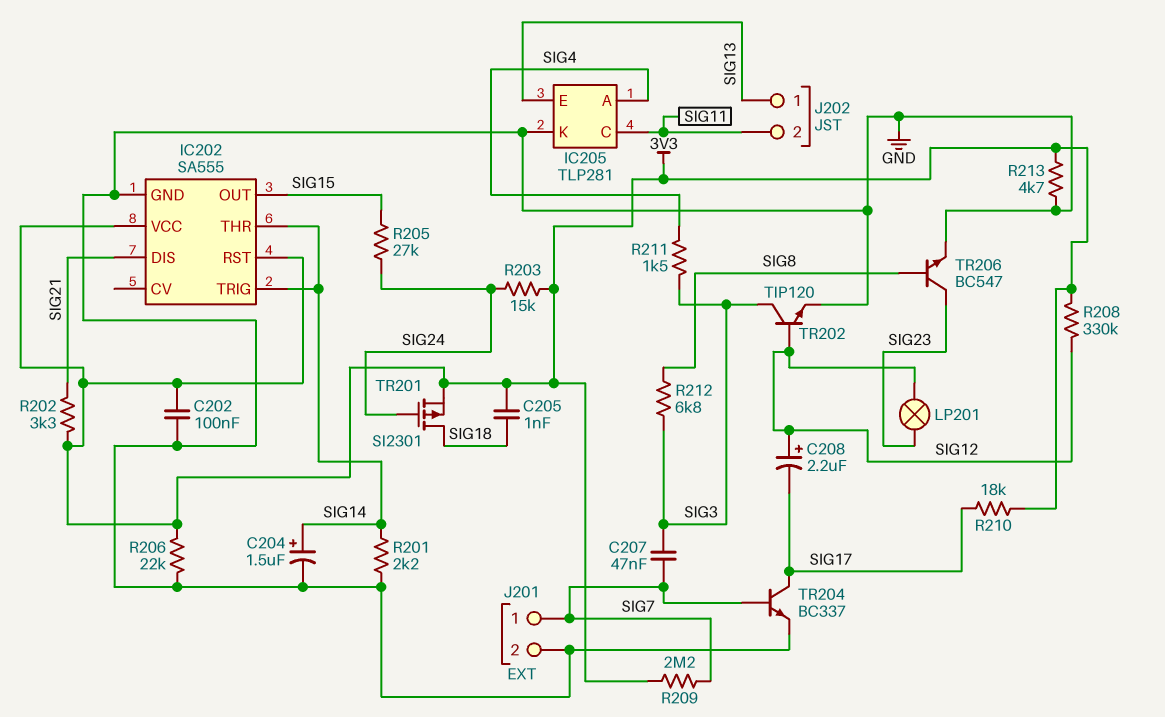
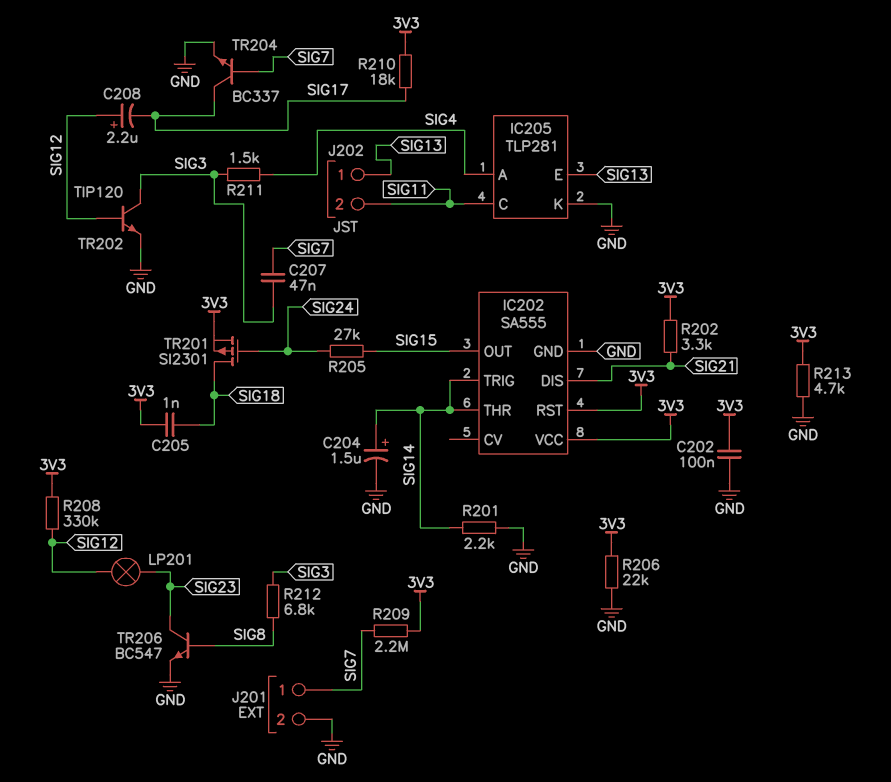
R203: 15k (3V3, SIG24) -> none

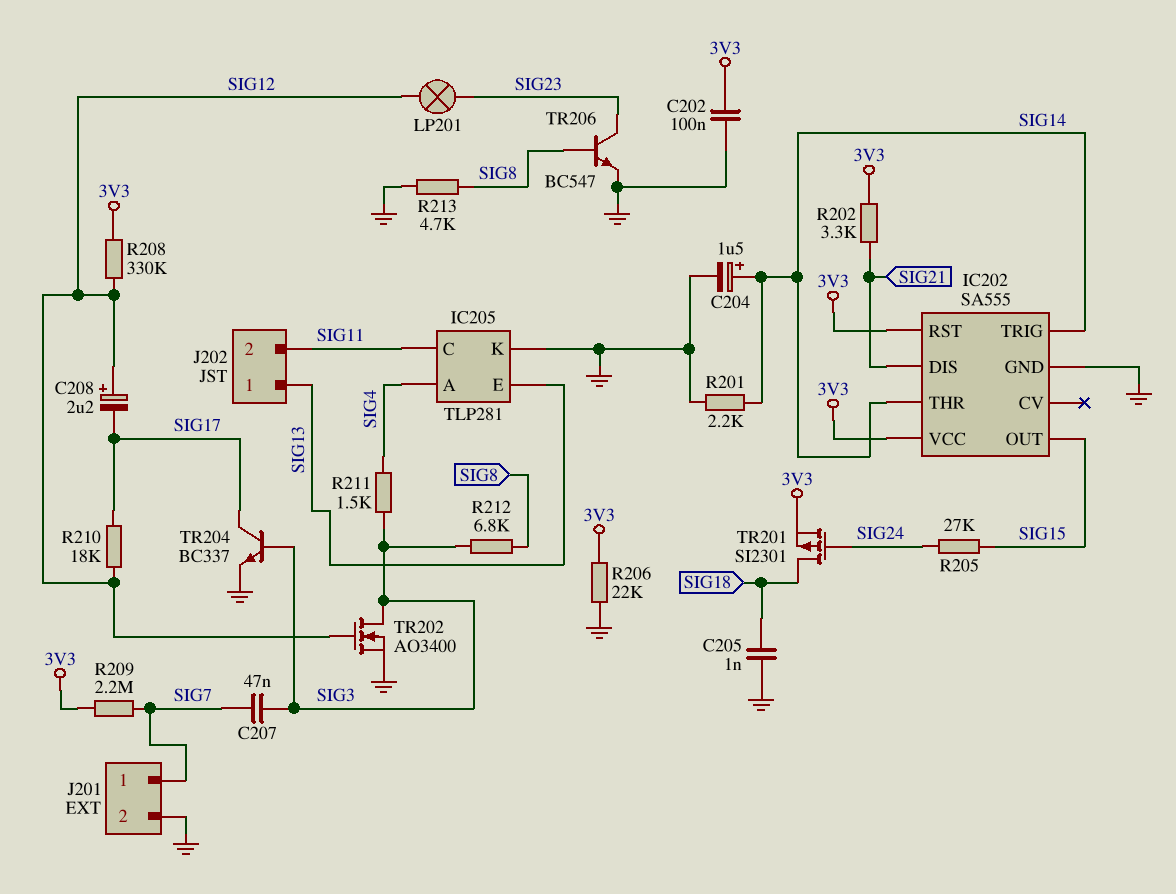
C205: 1nF (3V3, SIG18) -> 1nF (GND, SIG18)
R210: 18k (3V3, SIG17) -> 18k (SIG12, SIG17)
R213: 4.7k (3V3, GND) -> 4.7k (GND, SIG8)
TR202: NPN TIP120 (B SIG12, C SIG3, E GND) -> NMOS AO3400 (G SIG12, D SIG3, S GND)
TR204: NPN BC337 (B SIG7, C SIG17, E GND) -> NPN BC337 (B SIG3, C SIG17, E GND)

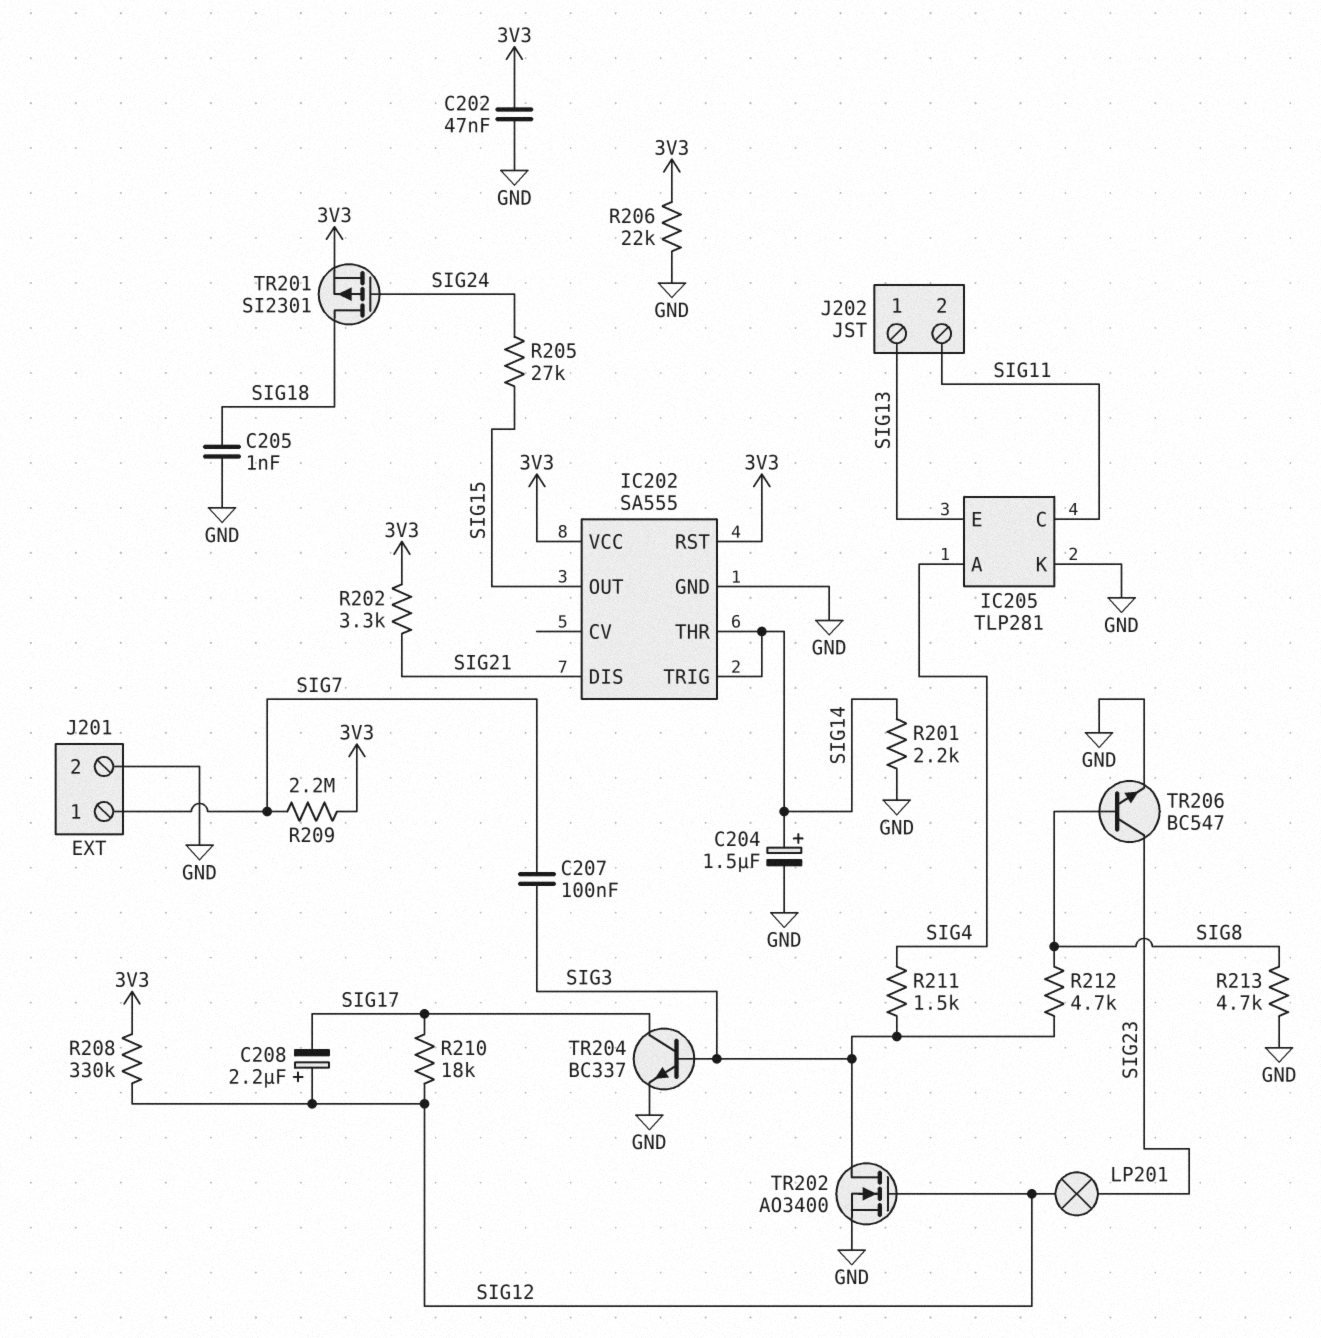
C202: 100nF (3V3, GND) -> 47nF (3V3, GND)
C207: 47nF (SIG3, SIG7) -> 100nF (SIG3, SIG7)
R212: 6.8k (SIG3, SIG8) -> 4.7k (SIG3, SIG8)

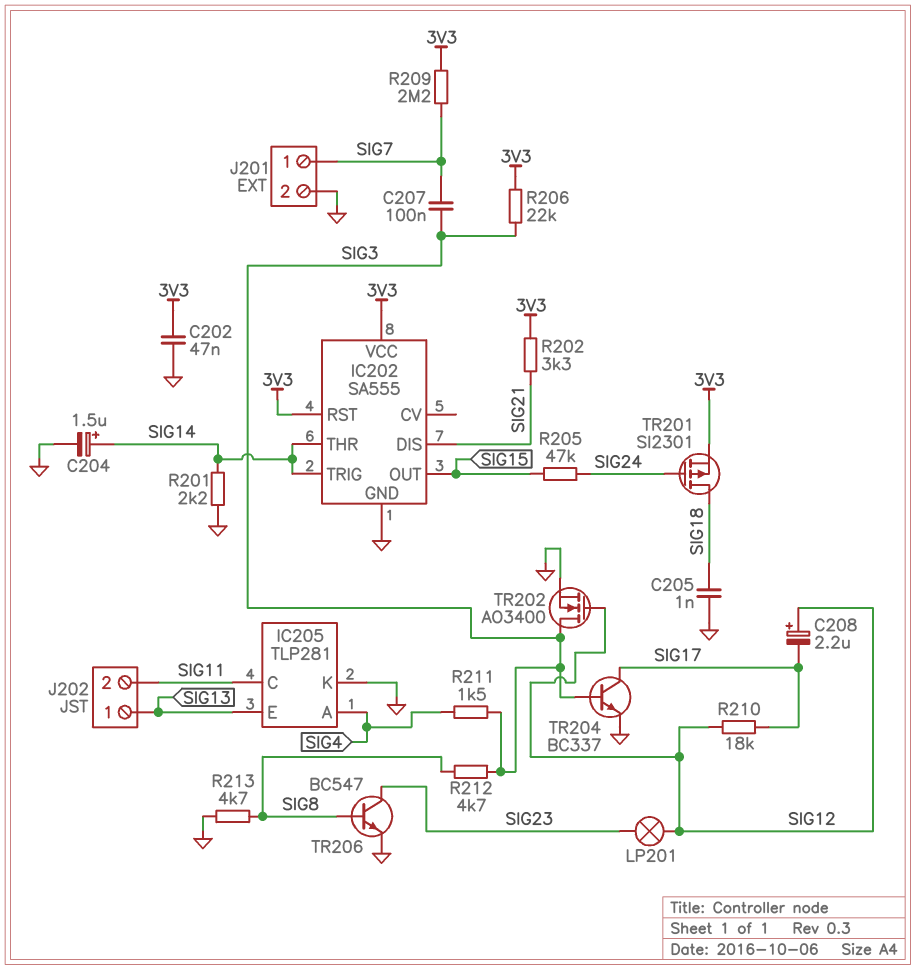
R205: 27k (SIG15, SIG24) -> 47k (SIG15, SIG24)
R206: 22k (3V3, GND) -> 22k (3V3, SIG3)
R208: 330k (3V3, SIG12) -> none

